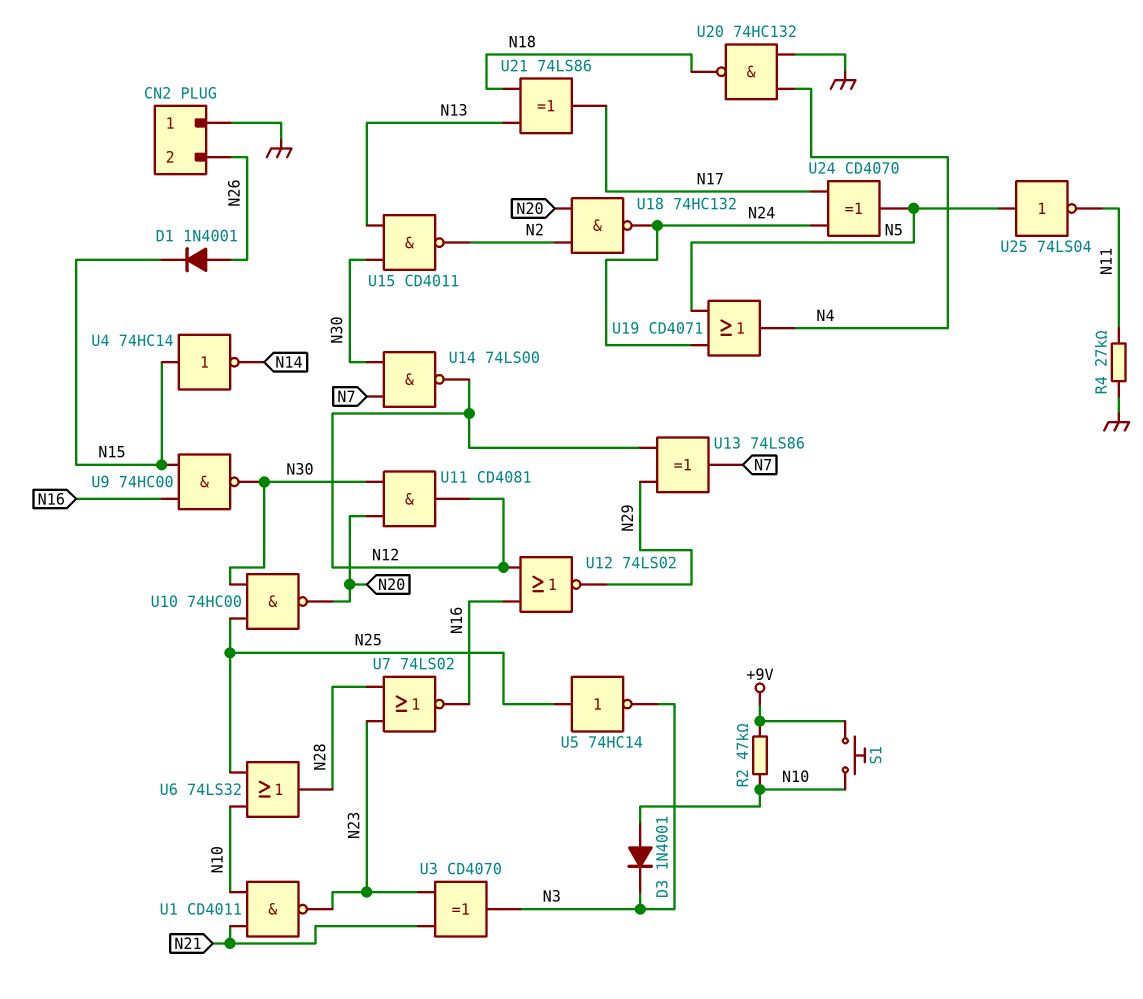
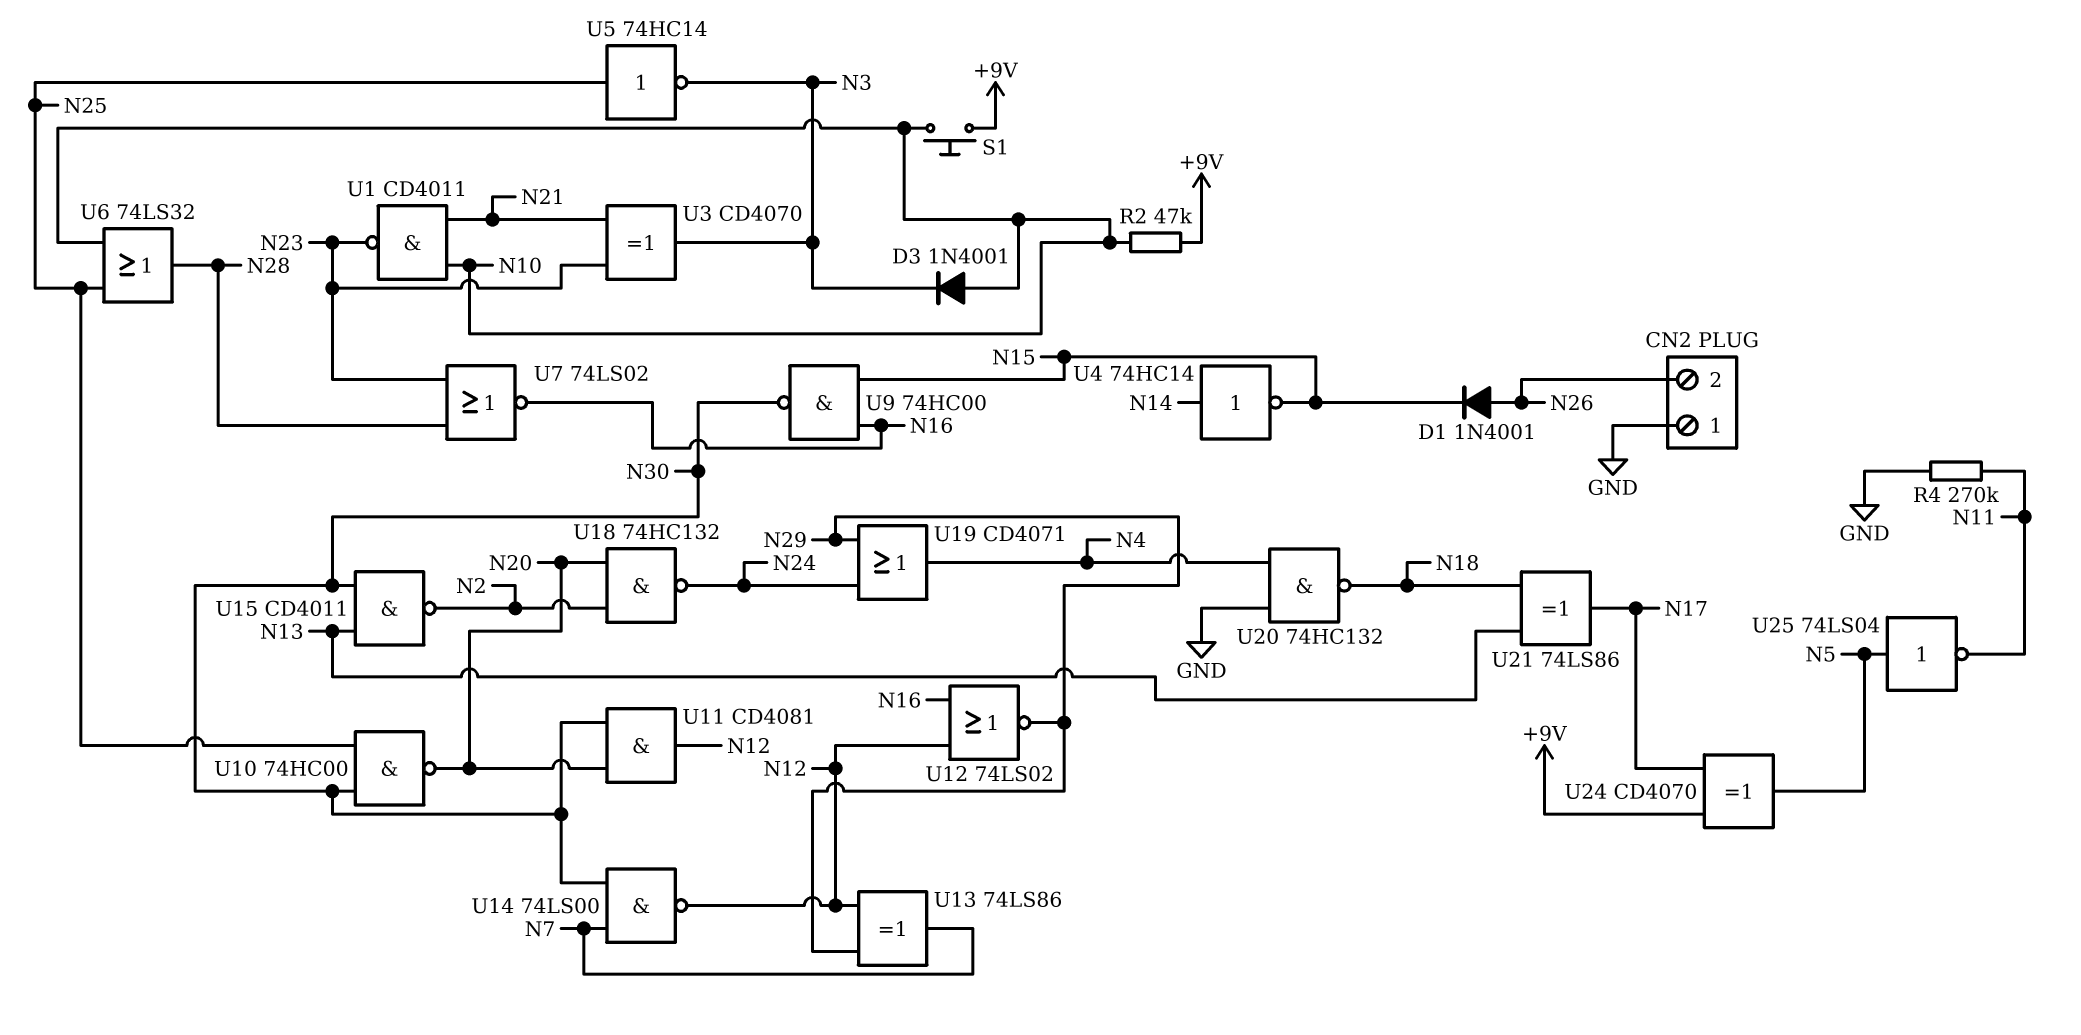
R4: 27k (GND, N11) -> 270k (GND, N11)
U4: NOT 74HC14 (in N15, out N14) -> NOT 74HC14 (in N14, out N15)
U19: OR CD4071 (in N5, in N24, out N4) -> OR CD4071 (in N24, in N29, out N4)
U24: XOR CD4070 (in N17, in N24, out N5) -> XOR CD4070 (in +9V, in N17, out N5)

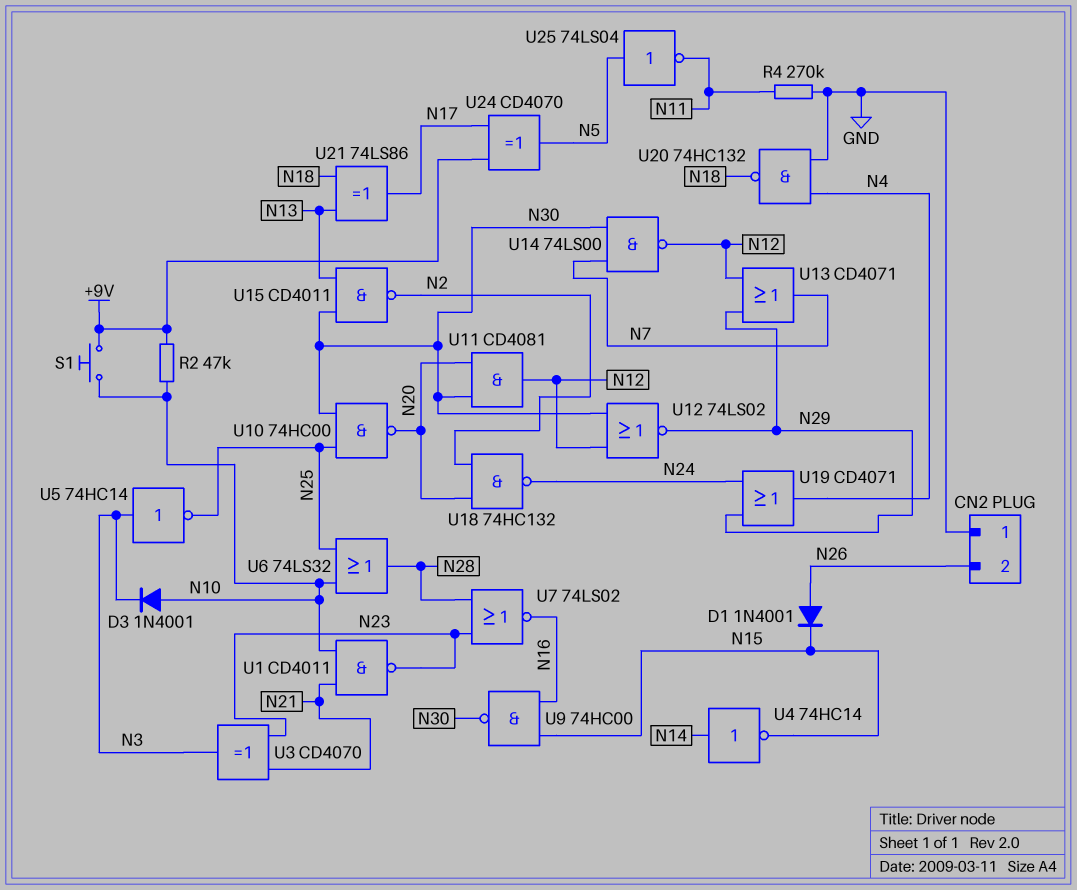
U5: NOT 74HC14 (in N25, out N3) -> NOT 74HC14 (in N3, out N25)
U12: NOR 74LS02 (in N12, in N16, out N29) -> NOR 74LS02 (in N12, in N30, out N29)
U13: XOR 74LS86 (in N12, in N29, out N7) -> OR CD4071 (in N12, in N29, out N7)

